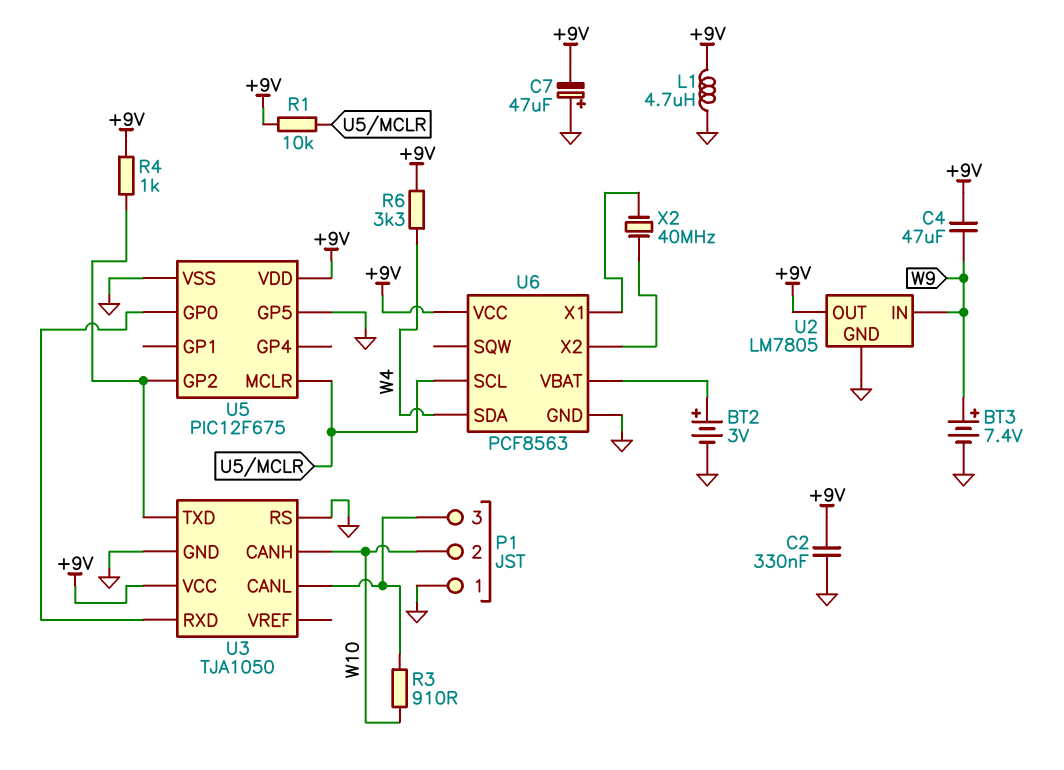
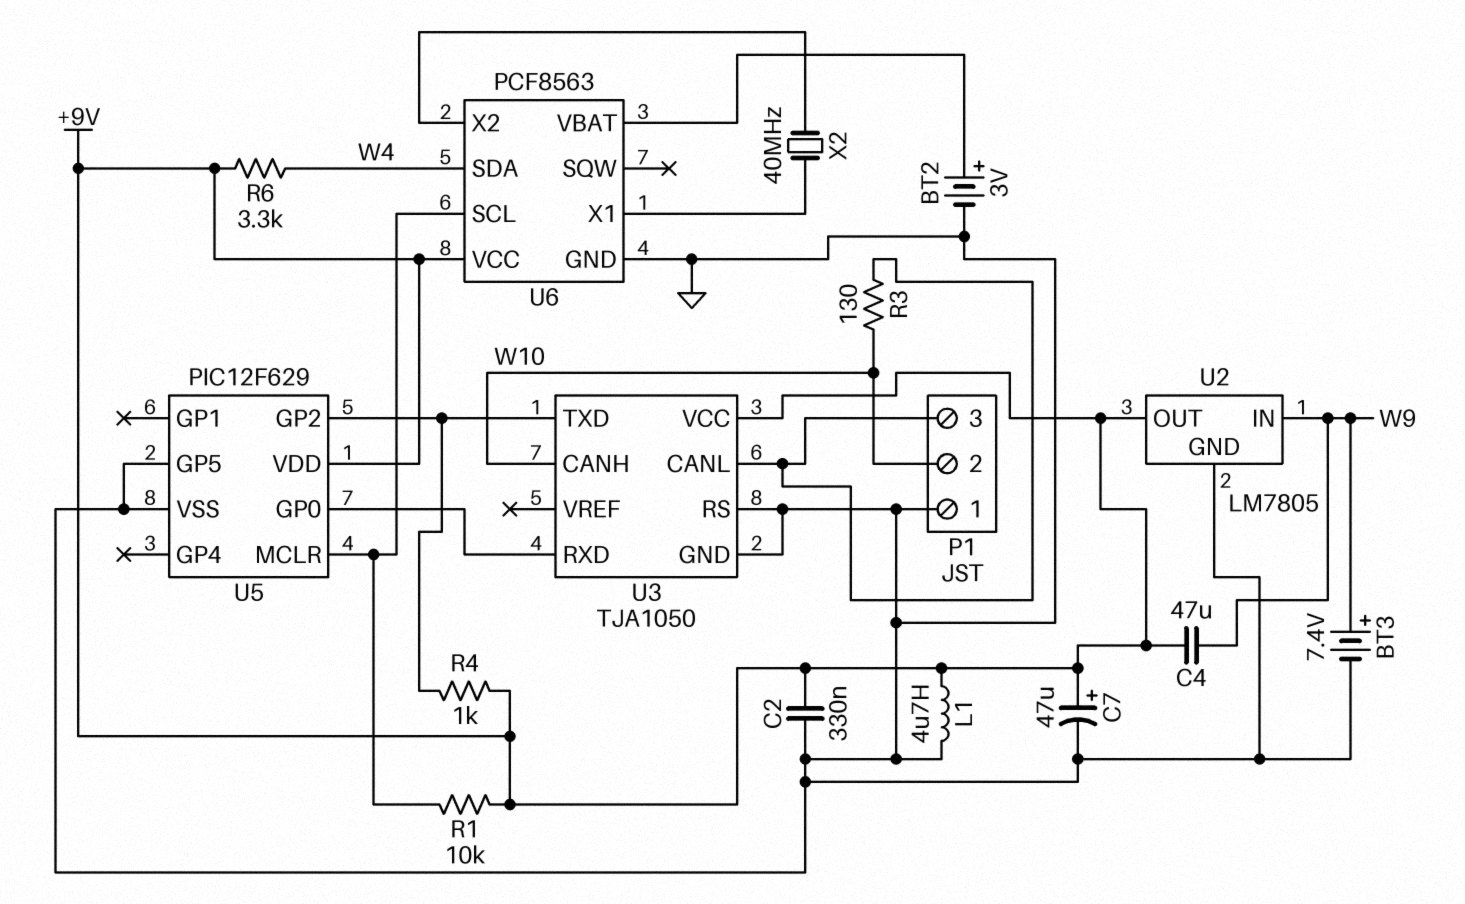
C7: 47uF (plus GND, minus +9V) -> 47uF (plus +9V, minus GND)
R3: 910 (P1/3, W10) -> 130 (P1/3, W10)
U5: PIC12F675 -> PIC12F629

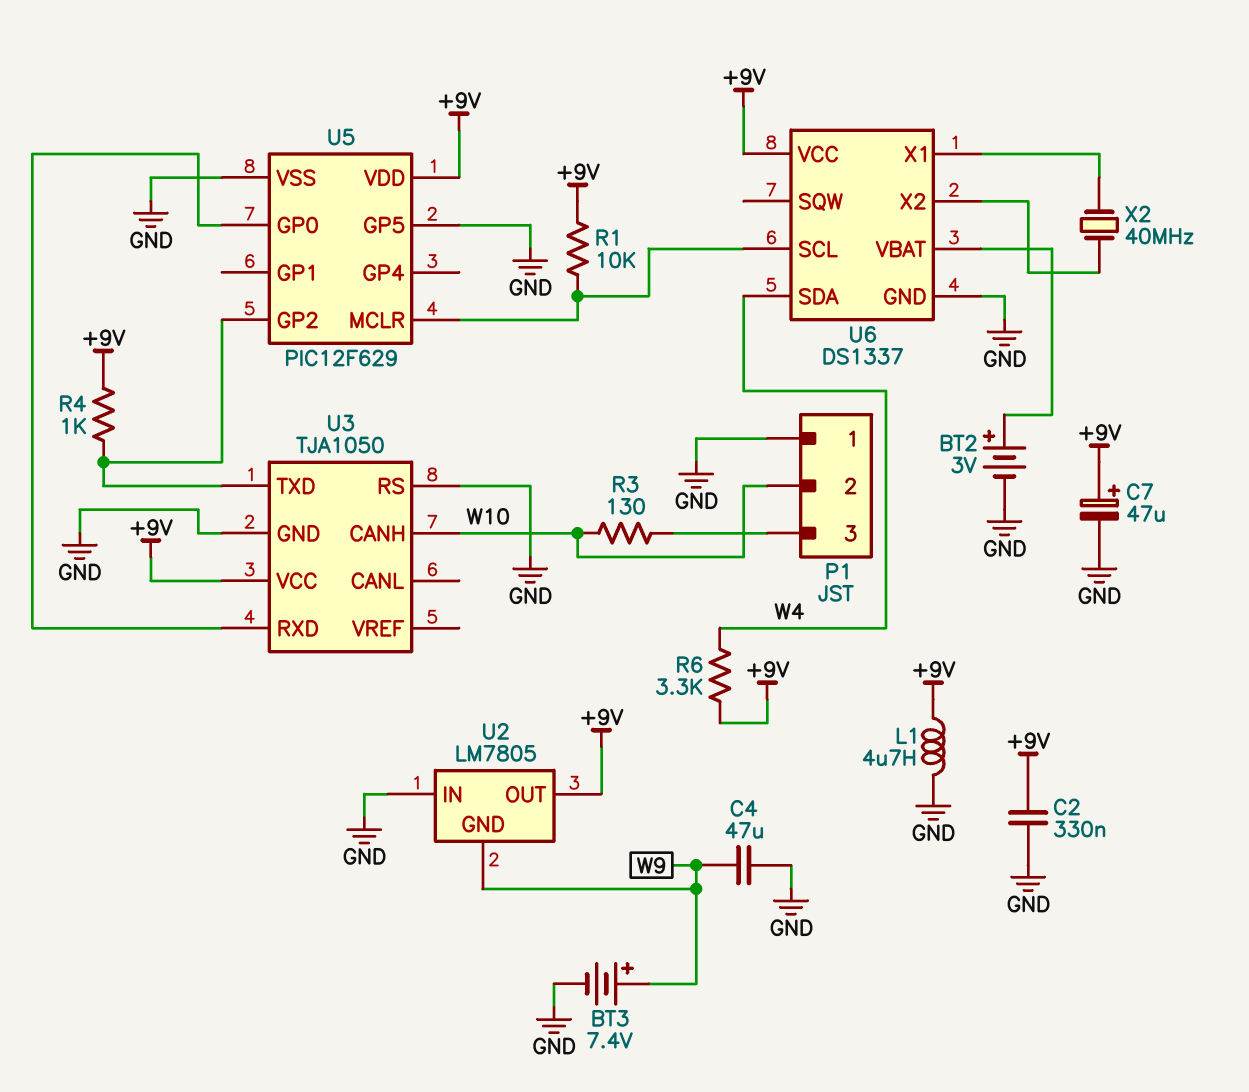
C4: 47uF (+9V, W9) -> 47uF (GND, W9)
U2 pin GND: GND -> W9
U2 pin IN: W9 -> GND
U3 pin CANL: P1/3 -> none
U6: PCF8563 -> DS1337

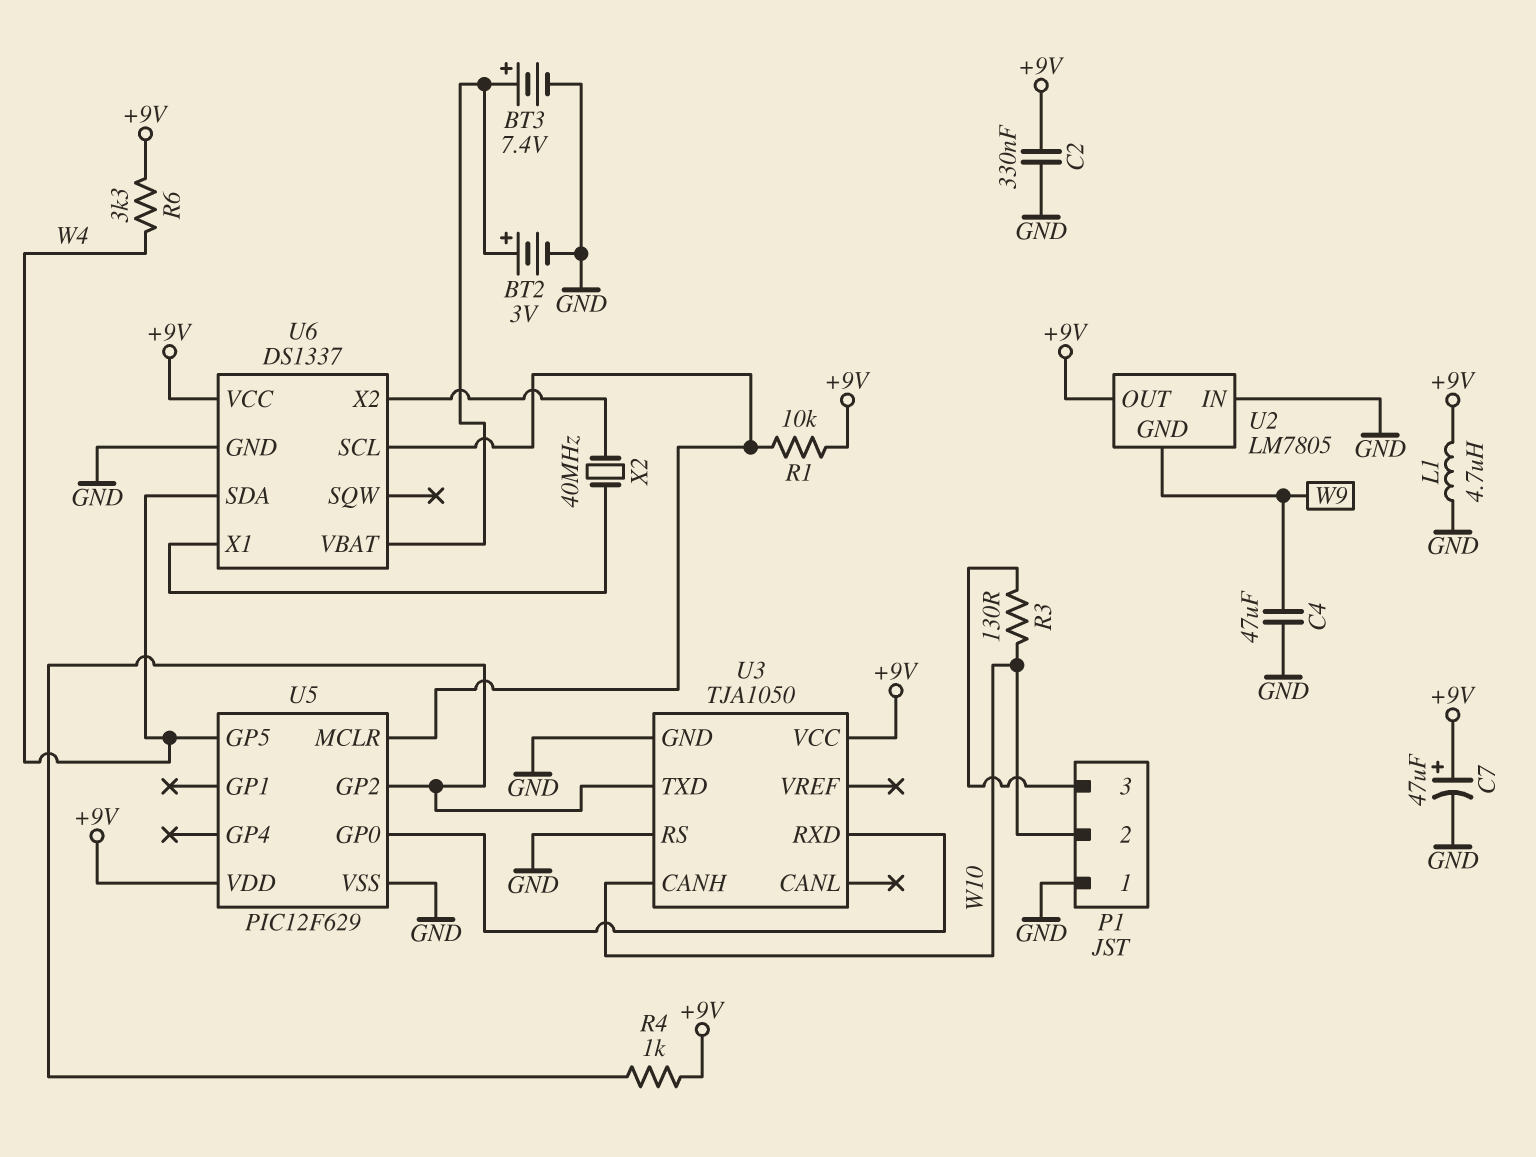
BT3: 7.4V (plus W9, minus GND) -> 7.4V (plus U6/VBAT, minus GND)
U5 pin GP5: GND -> W4

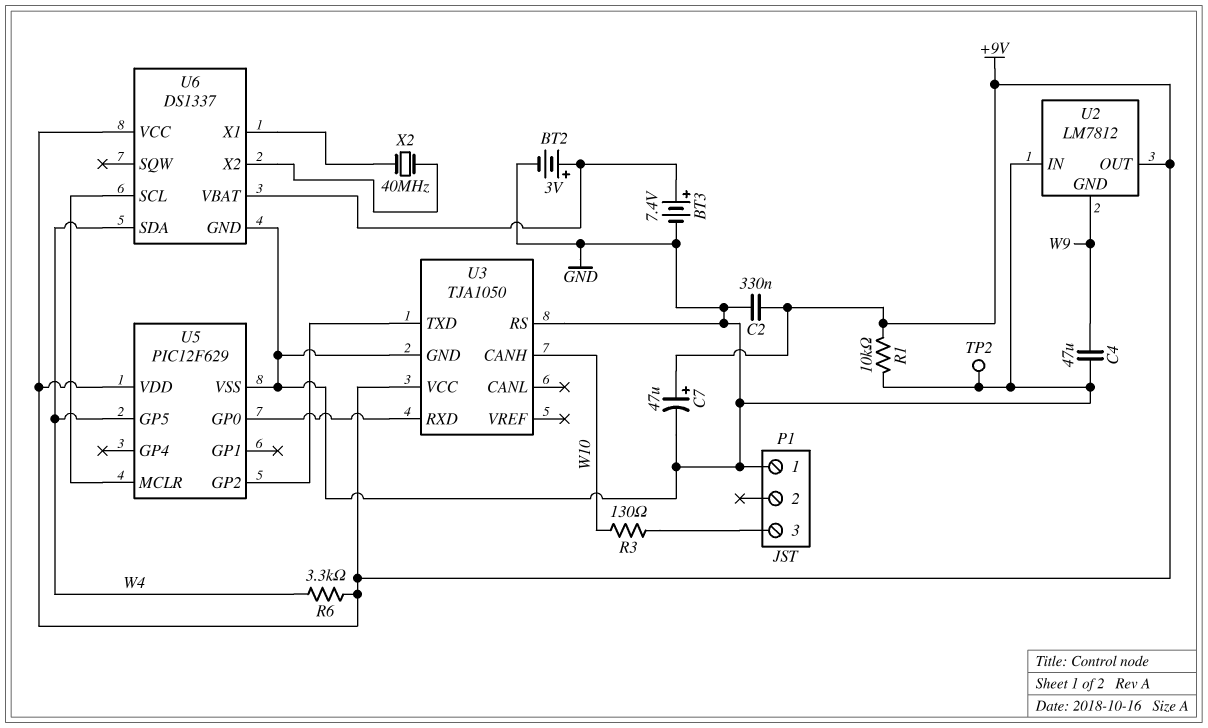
L1: 4.7uH (+9V, GND) -> none
P1 pin 2: W10 -> none
R1: 10k (+9V, U5/MCLR) -> 10k (+9V, GND)
R4: 1k (+9V, U3/TXD) -> none
TP2: none -> test point (GND)
U2: LM7805 -> LM7812

